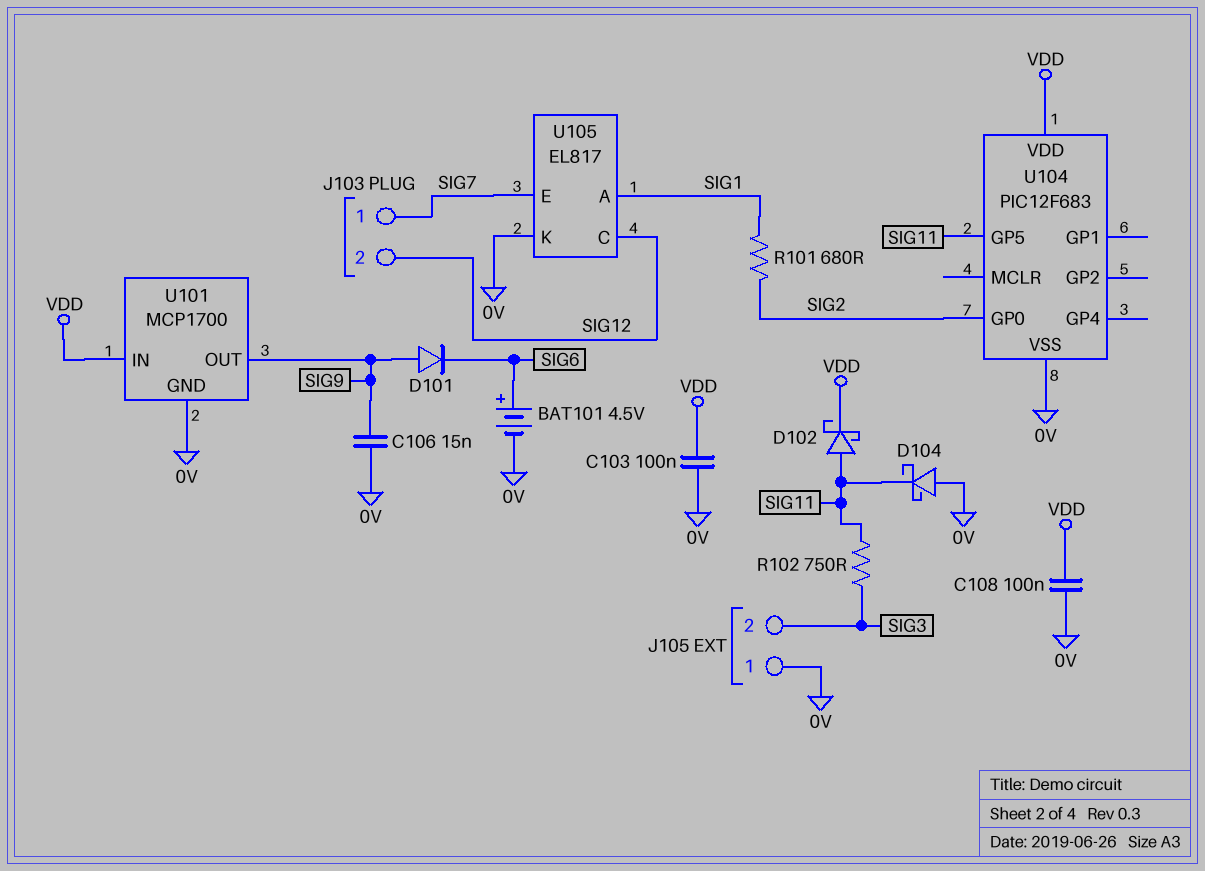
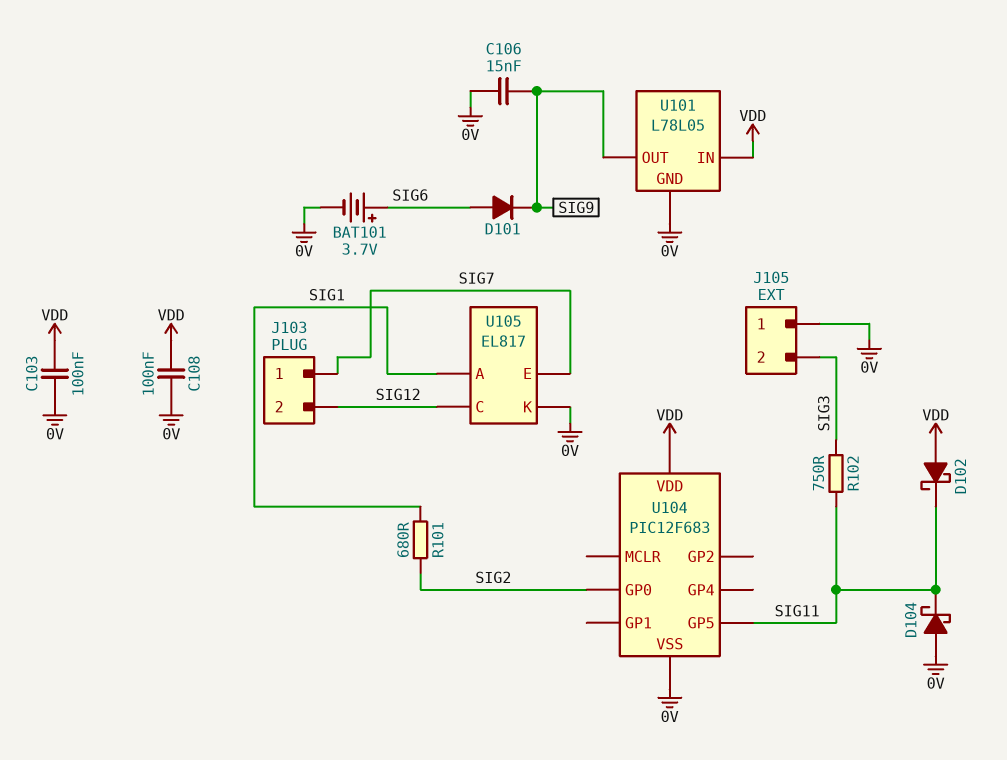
BAT101: 4.5V (plus SIG6, minus 0V) -> 3.7V (plus SIG6, minus 0V)
D101: diode (A SIG9, K SIG6) -> diode (A SIG6, K SIG9)
D102: schottky (A SIG11, K VDD) -> schottky (A VDD, K SIG11)
U101: MCP1700 -> L78L05

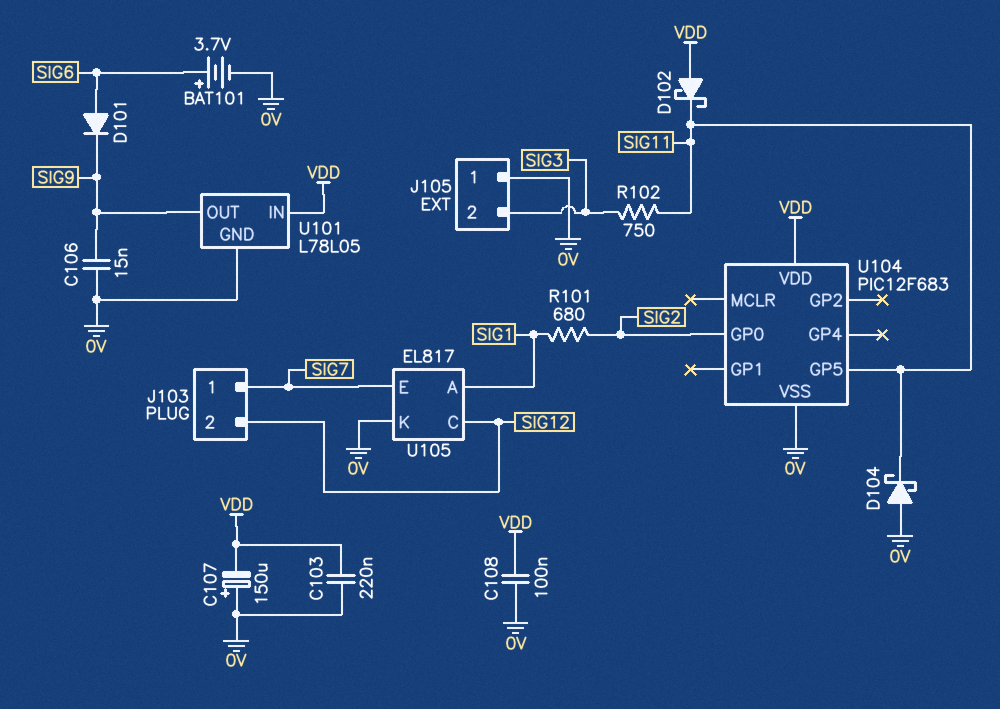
C103: 100nF (0V, VDD) -> 220nF (0V, VDD)
C107: none -> 150uF (plus 0V, minus VDD)

